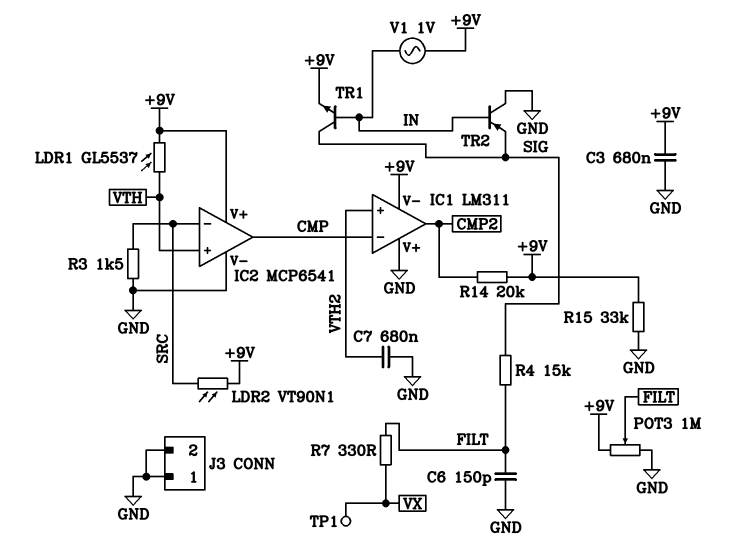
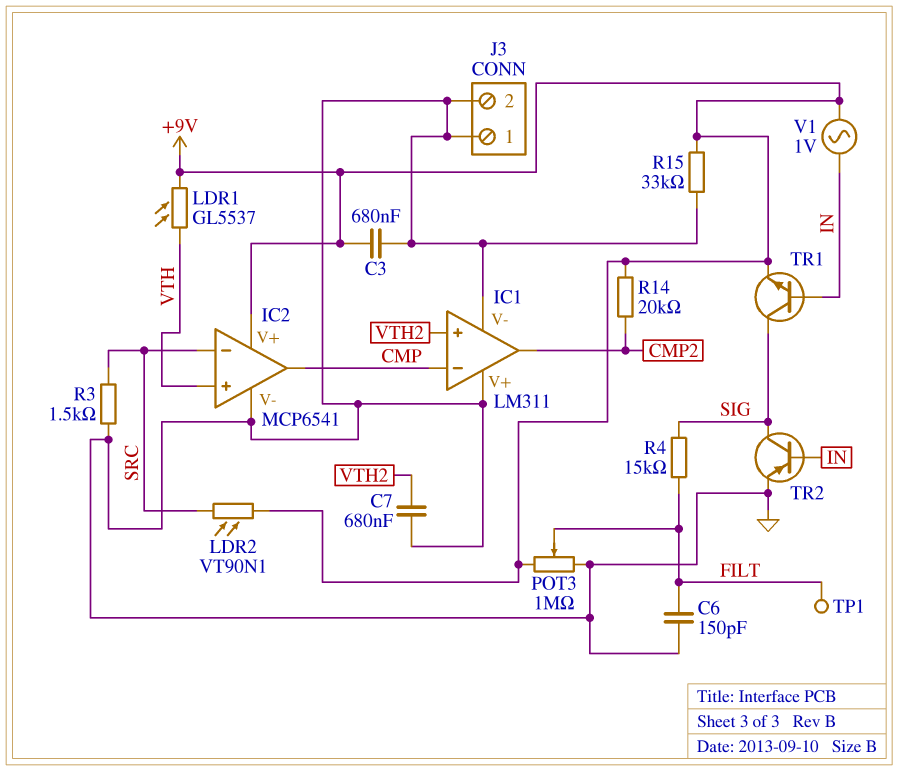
IC1 pin V-: +9V -> GND
R7: 330 (FILT, VX) -> none
TP1: test point (VX) -> test point (FILT)
TR2: PNP (B IN, C GND, E SIG) -> PNP (B IN, C SIG, E GND)

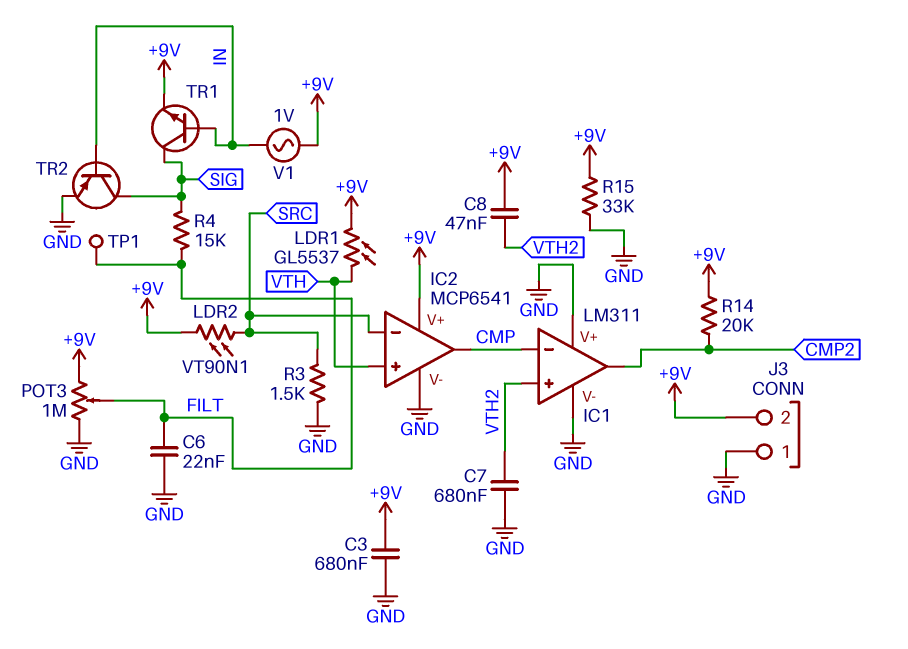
C6: 150pF (FILT, GND) -> 22nF (FILT, GND)
C8: none -> 47nF (+9V, VTH2)
J3 pin 2: GND -> +9V

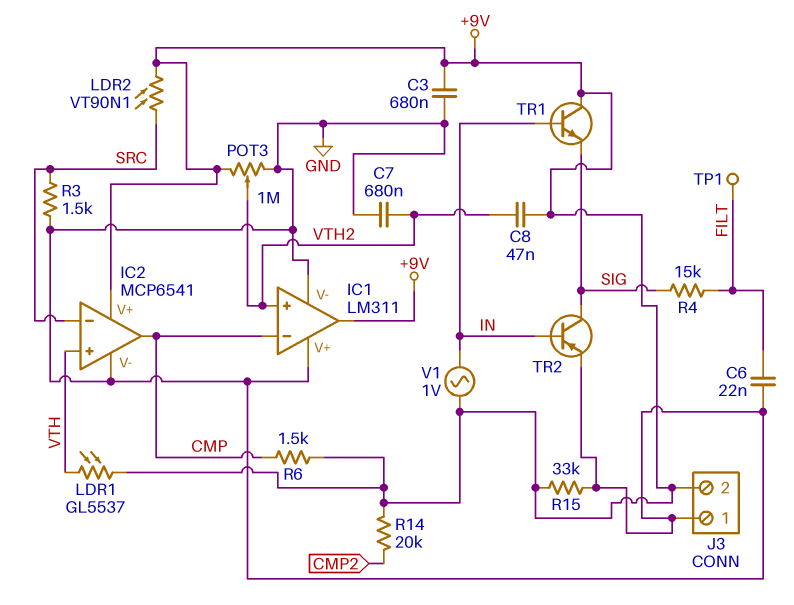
IC1 pin out: CMP2 -> +9V
POT3: 1M (+9V, GND, wiper FILT) -> 1M (+9V, GND, wiper VTH2)
R6: none -> 1.5k (+9V, CMP)
TR1: NPN (B IN, C SIG, E +9V) -> NPN (B IN, C +9V, E SIG)

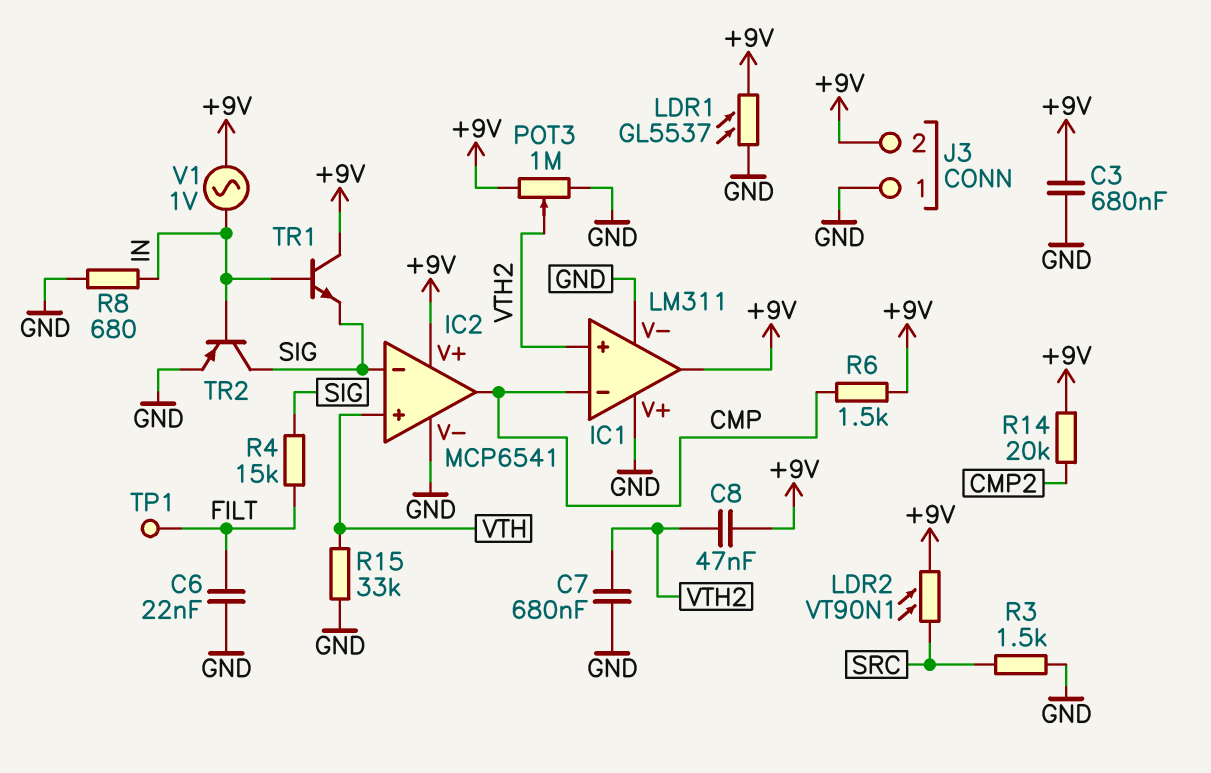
IC2 pin in-: SRC -> SIG
LDR1: GL5537 (+9V, VTH) -> GL5537 (+9V, GND)
R8: none -> 680 (GND, IN)
R15: 33k (+9V, GND) -> 33k (GND, VTH)

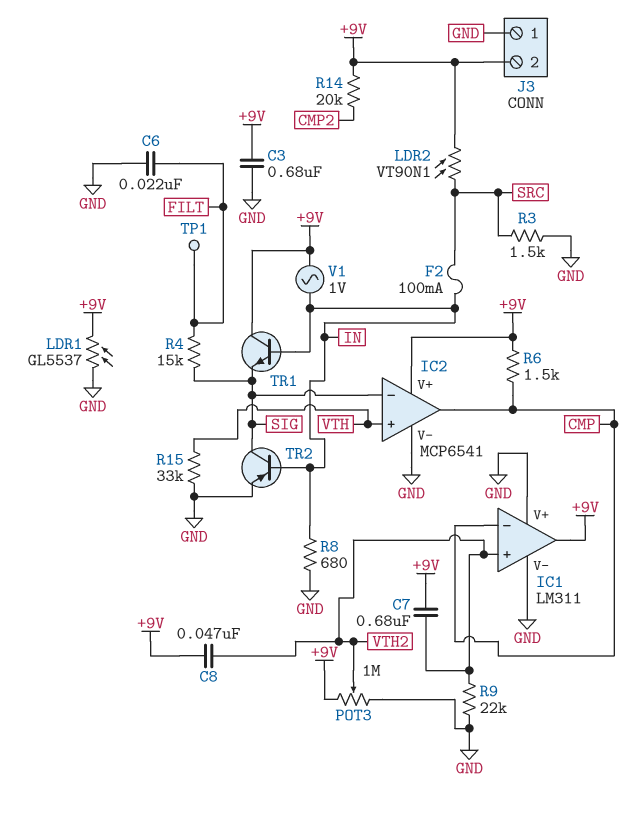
C7: 680nF (GND, VTH2) -> 680nF (+9V, VTH2)
F2: none -> 100mA (IN, SRC)
R9: none -> 22k (GND, VTH2)

